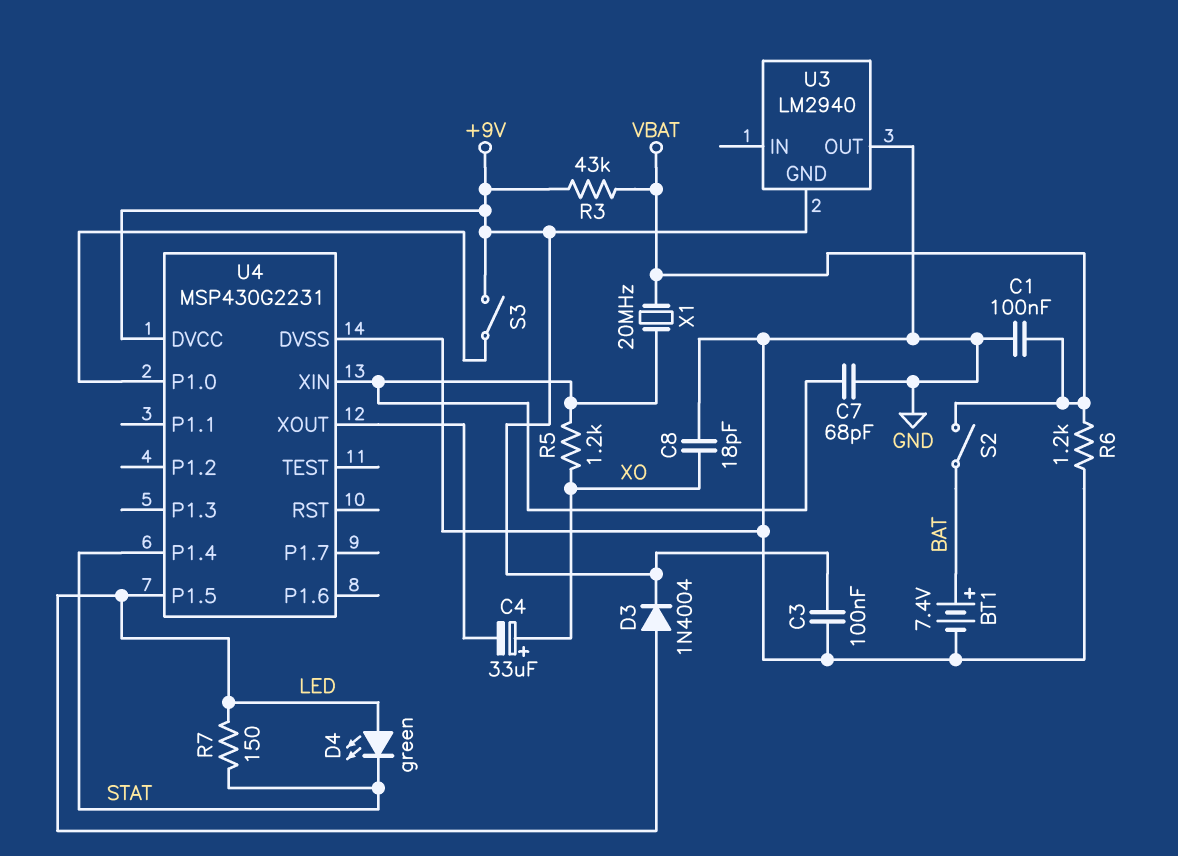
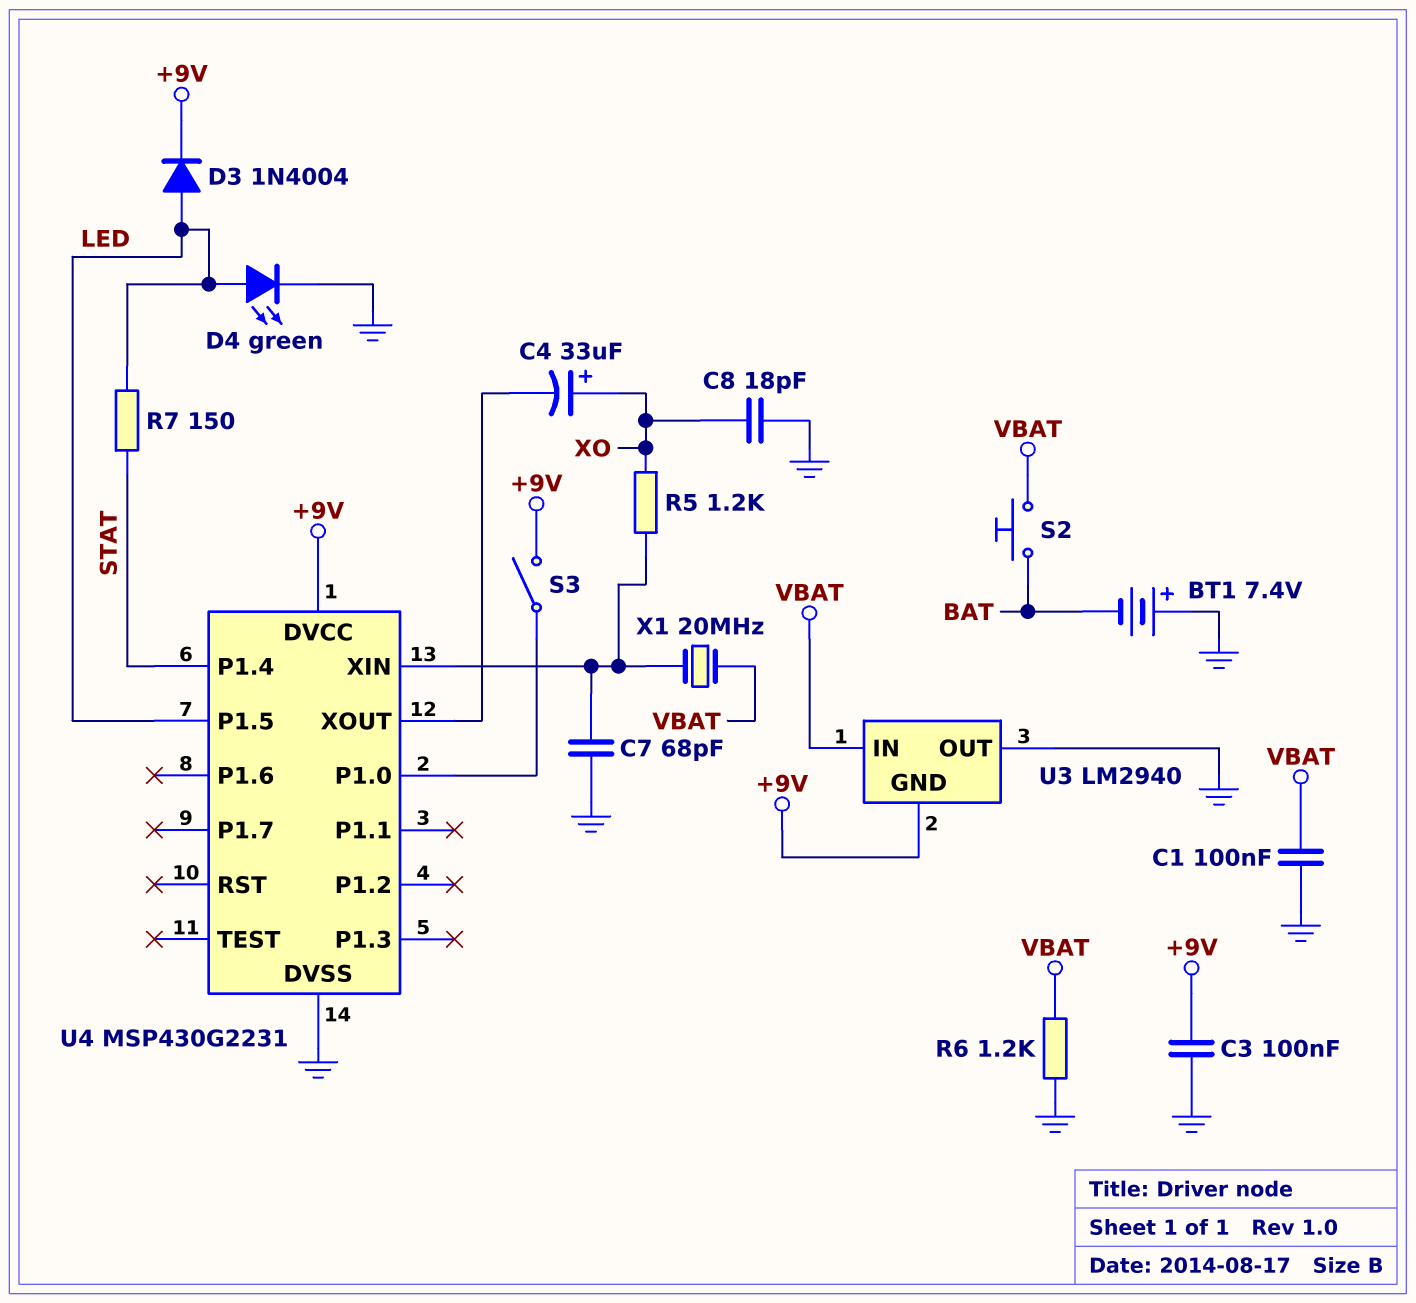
BT1: 7.4V (plus BAT, minus GND) -> 7.4V (plus GND, minus BAT)
D4: LED green (A LED, K STAT) -> LED green (A LED, K GND)
R3: 43k (+9V, VBAT) -> none
S2: switch (BAT, VBAT) -> button (BAT, VBAT)
U3 pin IN: none -> VBAT

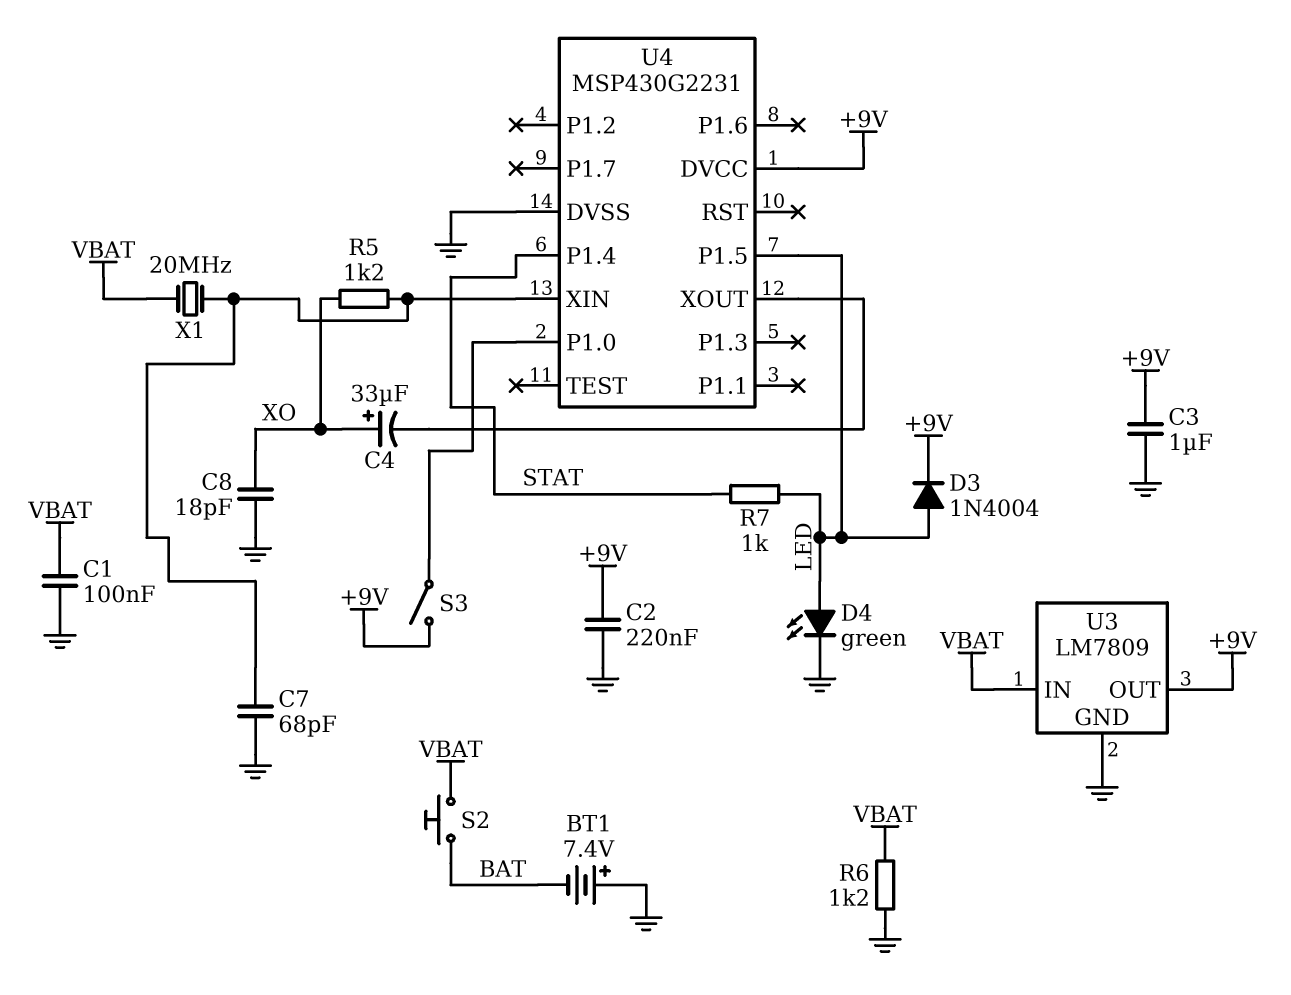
C2: none -> 220nF (+9V, GND)
C3: 100nF (+9V, GND) -> 1uF (+9V, GND)
R7: 150 (LED, STAT) -> 1k (LED, STAT)
U3: LM2940 -> LM7809
U3 pin GND: +9V -> GND
U3 pin OUT: GND -> +9V

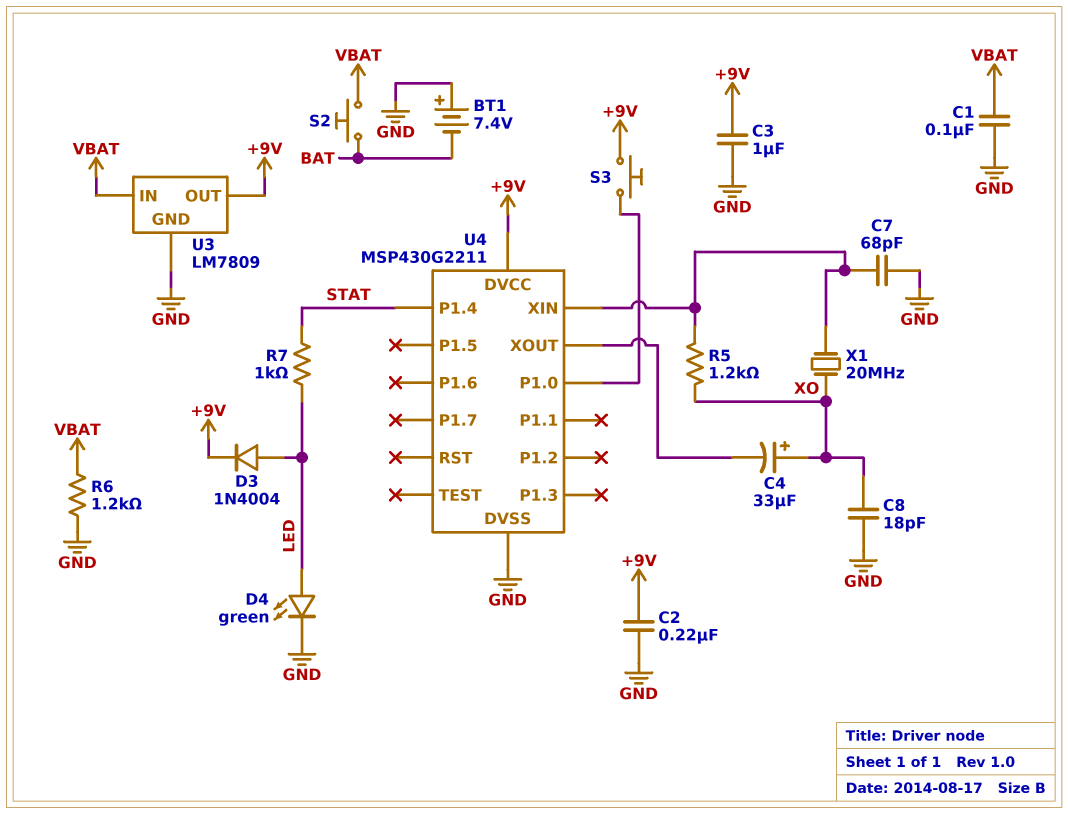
S3: switch (+9V, U4/P1.0) -> button (+9V, U4/P1.0)
U4: MSP430G2231 -> MSP430G2211
U4 pin P1.5: LED -> none
X1: 20MHz (U4/XIN, VBAT) -> 20MHz (U4/XIN, XO)

